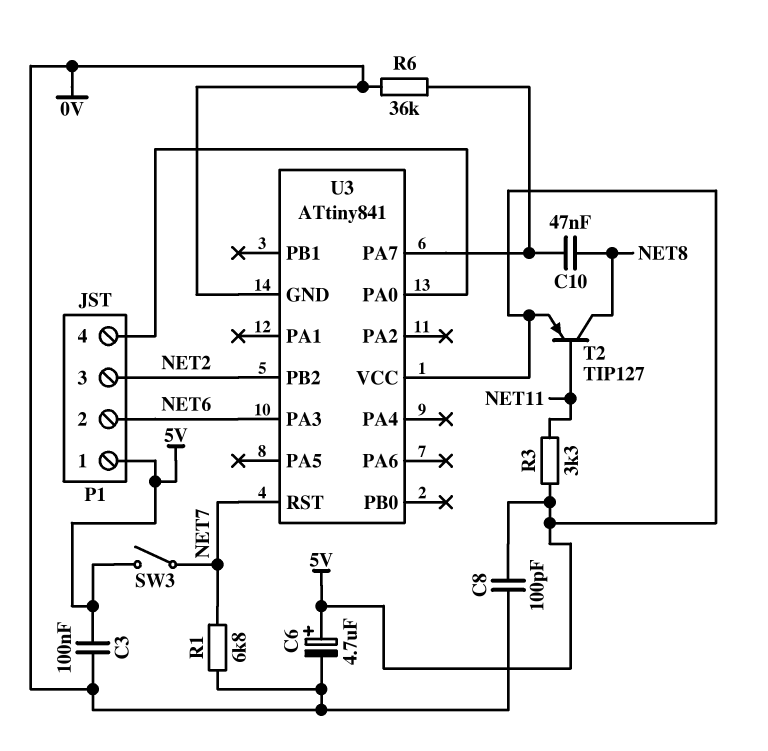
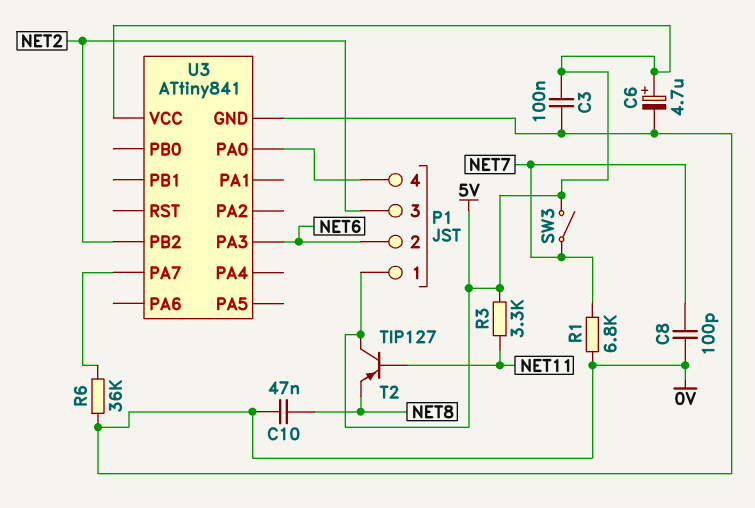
C8: 100pF (0V, 5V) -> 100pF (0V, NET7)
C10: 47nF (NET8, U3/PA7) -> 47nF (0V, NET8)
T2: PNP TIP127 (B NET11, C NET8, E 5V) -> PNP TIP127 (B NET11, C 5V, E NET8)
U3 pin RST: NET7 -> none

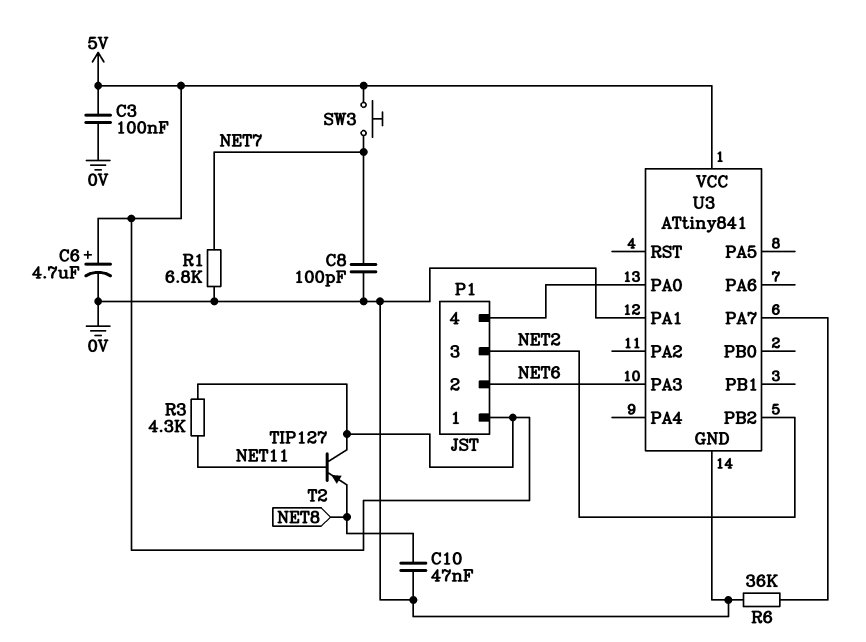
R3: 3.3k (5V, NET11) -> 4.3k (5V, NET11)
SW3: switch (5V, NET7) -> button (5V, NET7)
U3 pin PA1: none -> 0V

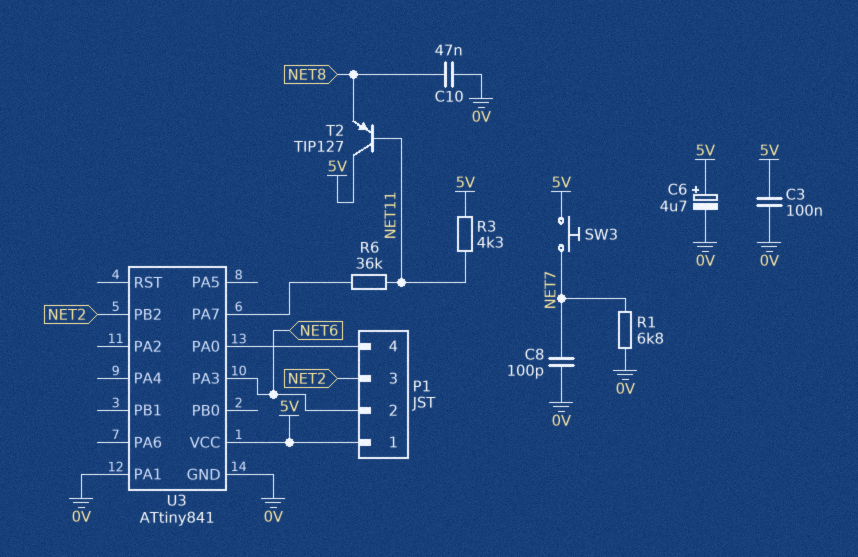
R6: 36k (0V, U3/PA7) -> 36k (NET11, U3/PA7)

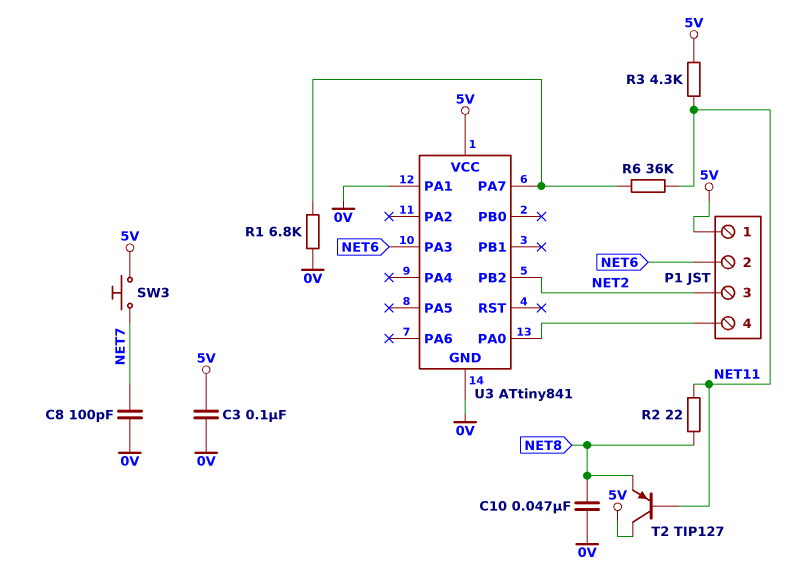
C6: 4.7uF (plus 5V, minus 0V) -> none
R1: 6.8k (0V, NET7) -> 6.8k (0V, U3/PA7)
R2: none -> 22 (NET8, NET11)

